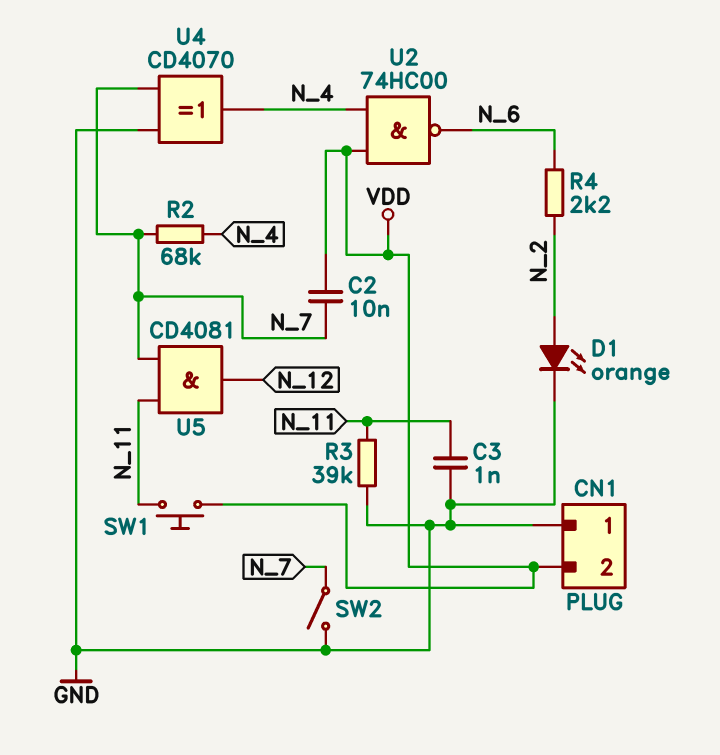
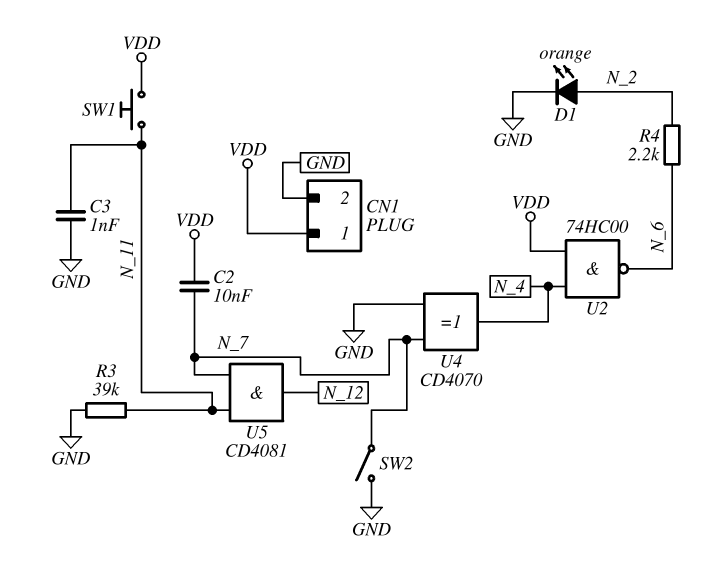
CN1 pin 1: GND -> VDD
CN1 pin 2: VDD -> GND
R2: 68k (N_4, N_7) -> none

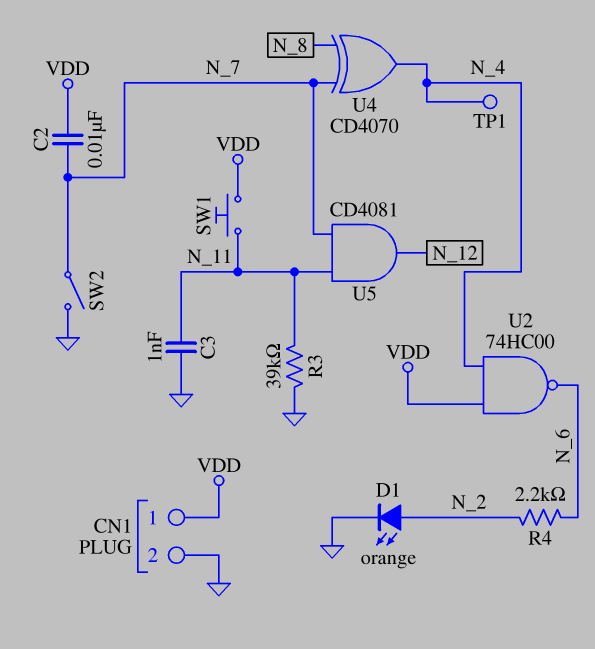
TP1: none -> test point (N_4)
U4: XOR CD4070 (in GND, in N_7, out N_4) -> XOR CD4070 (in N_7, in N_8, out N_4)

